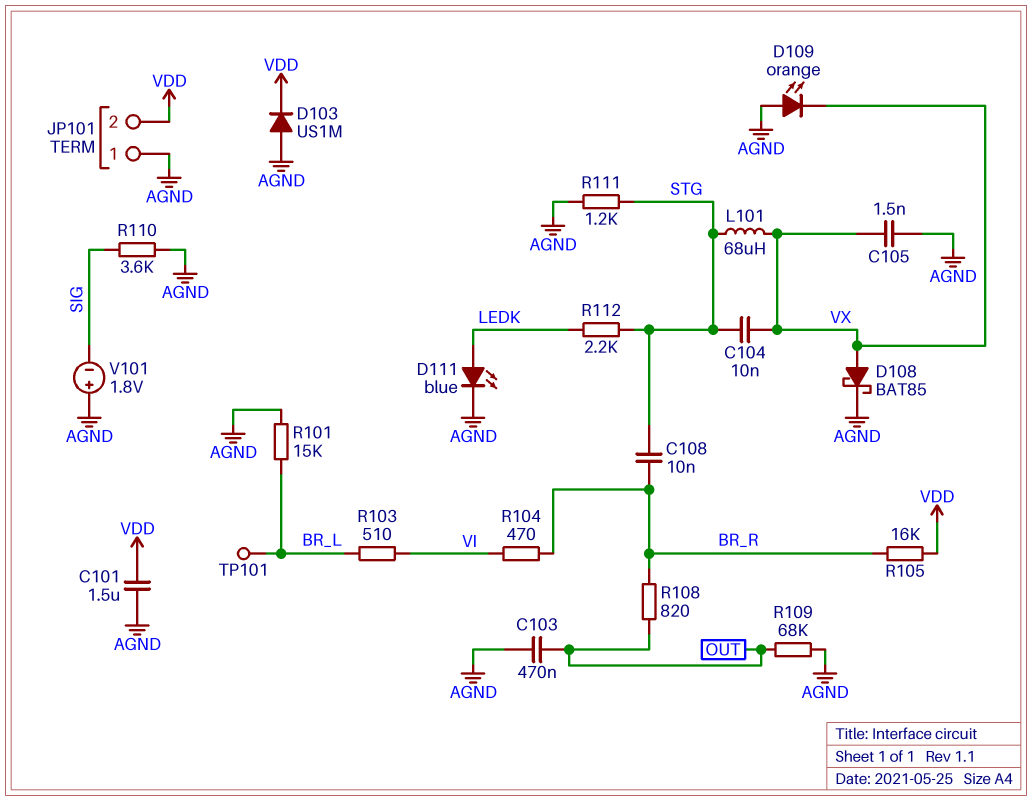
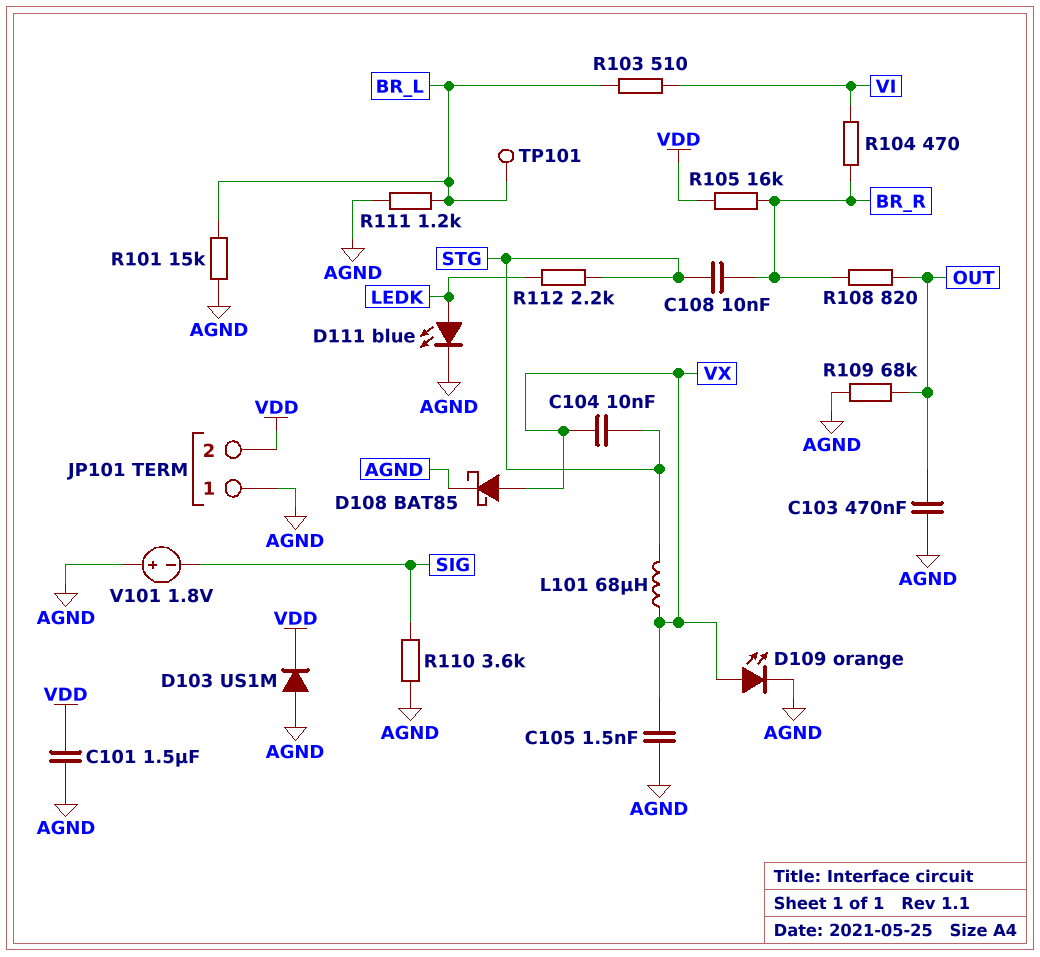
D109: LED orange (A AGND, K VX) -> LED orange (A VX, K AGND)
R111: 1.2k (AGND, STG) -> 1.2k (AGND, BR_L)

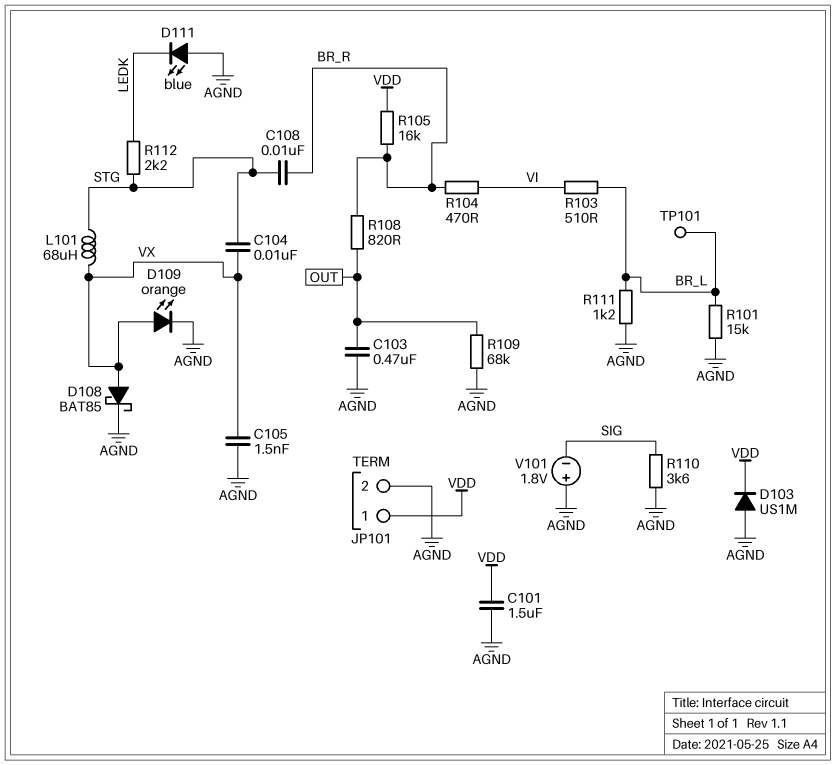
D111: LED blue (A LEDK, K AGND) -> LED blue (A AGND, K LEDK)
JP101 pin 1: AGND -> VDD
JP101 pin 2: VDD -> AGND

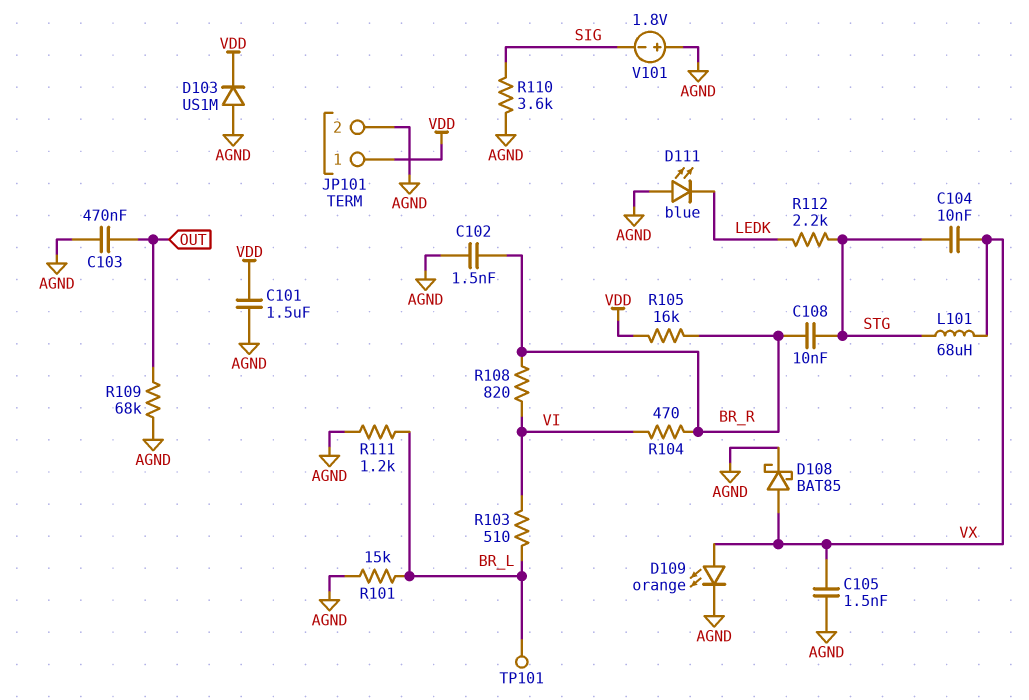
C102: none -> 1.5nF (AGND, BR_R)
R108: 820 (BR_R, OUT) -> 820 (BR_R, VI)

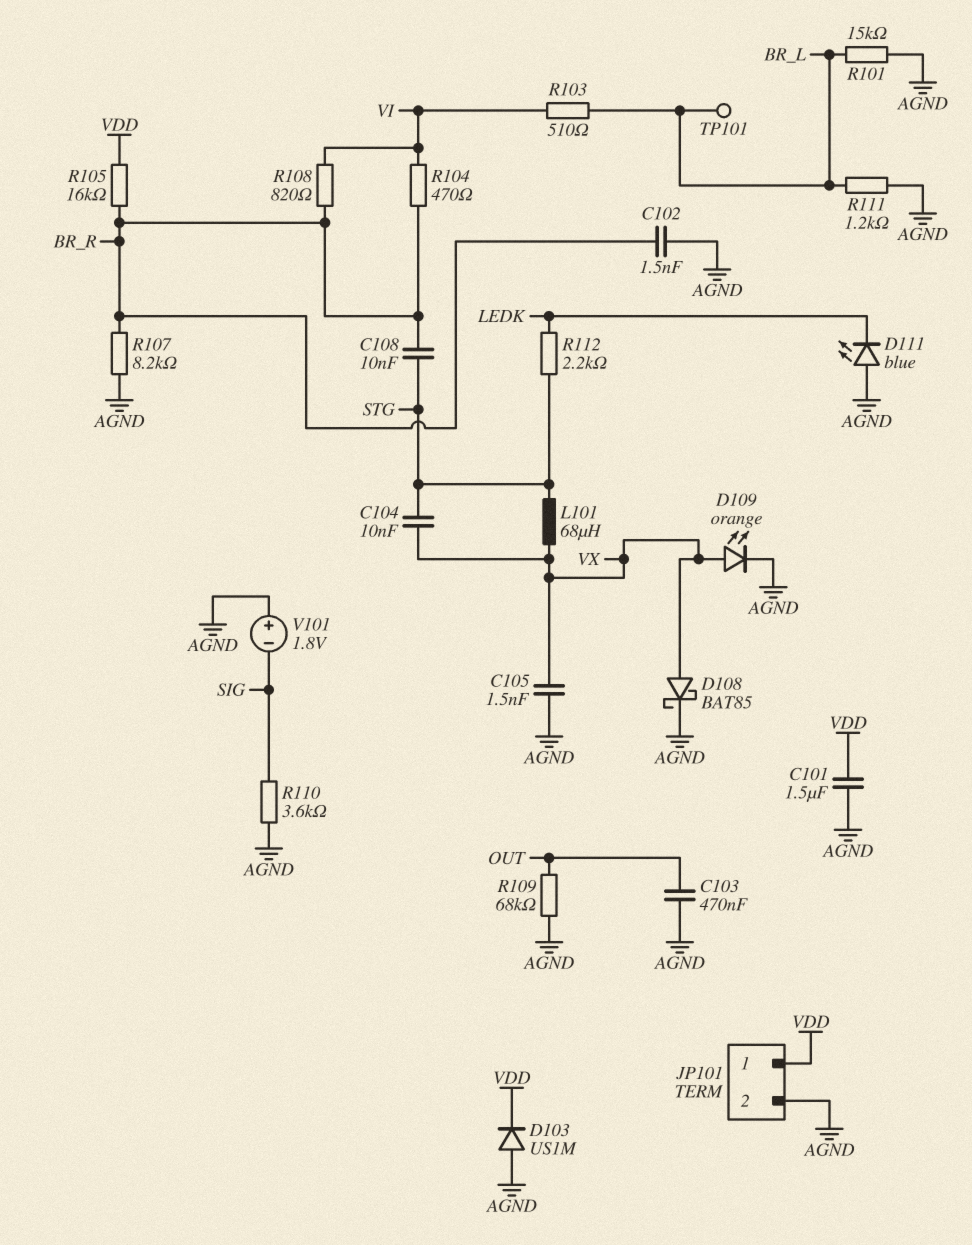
R107: none -> 8.2k (AGND, BR_R)

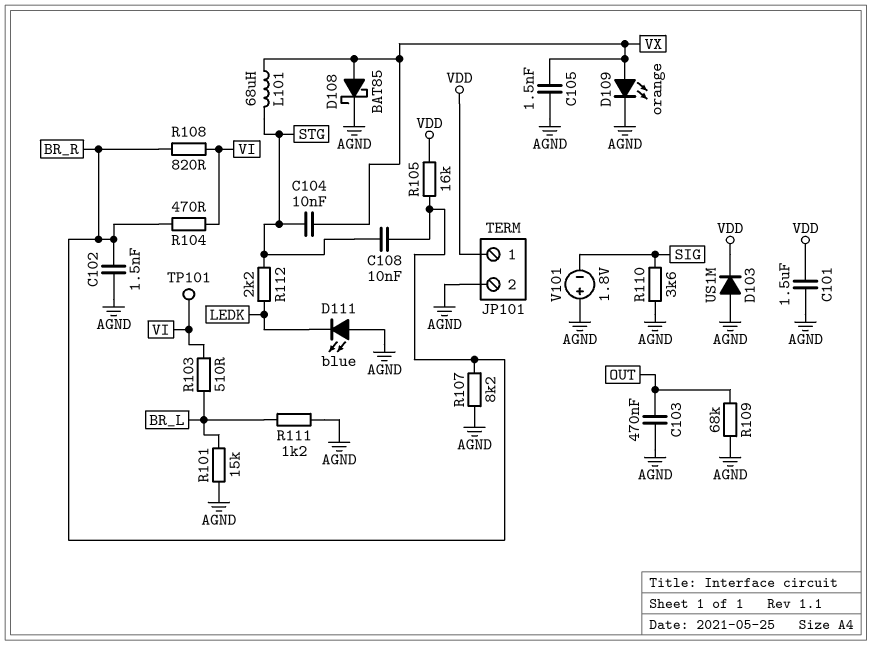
TP101: test point (BR_L) -> test point (VI)

